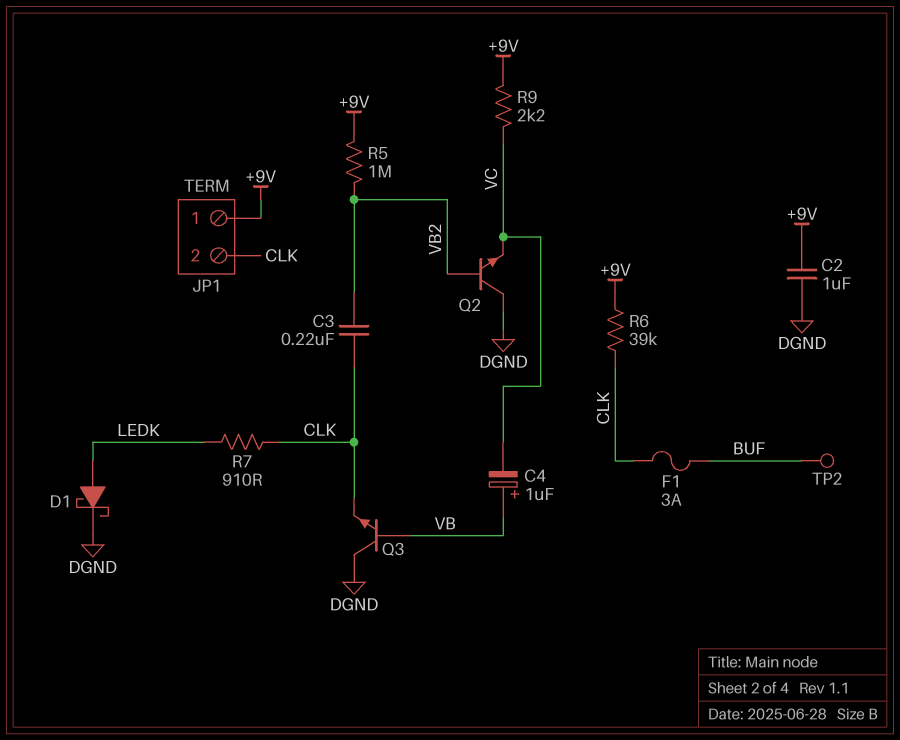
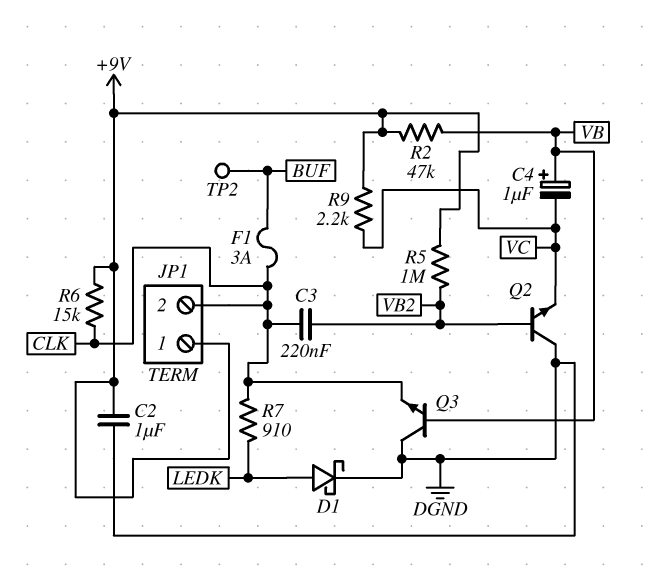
R2: none -> 47k (+9V, VB)
R6: 39k (+9V, CLK) -> 15k (+9V, CLK)

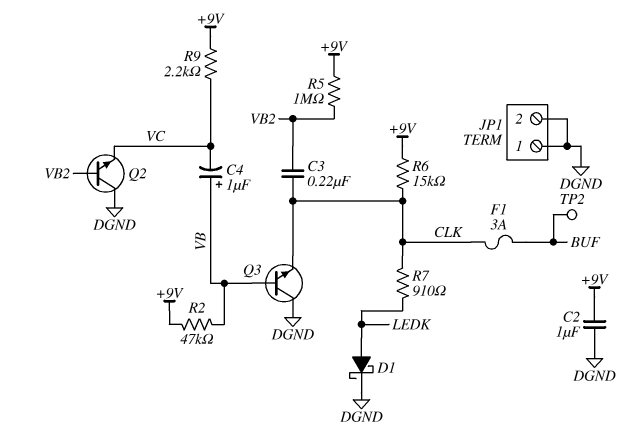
JP1 pin 1: +9V -> DGND
JP1 pin 2: CLK -> DGND

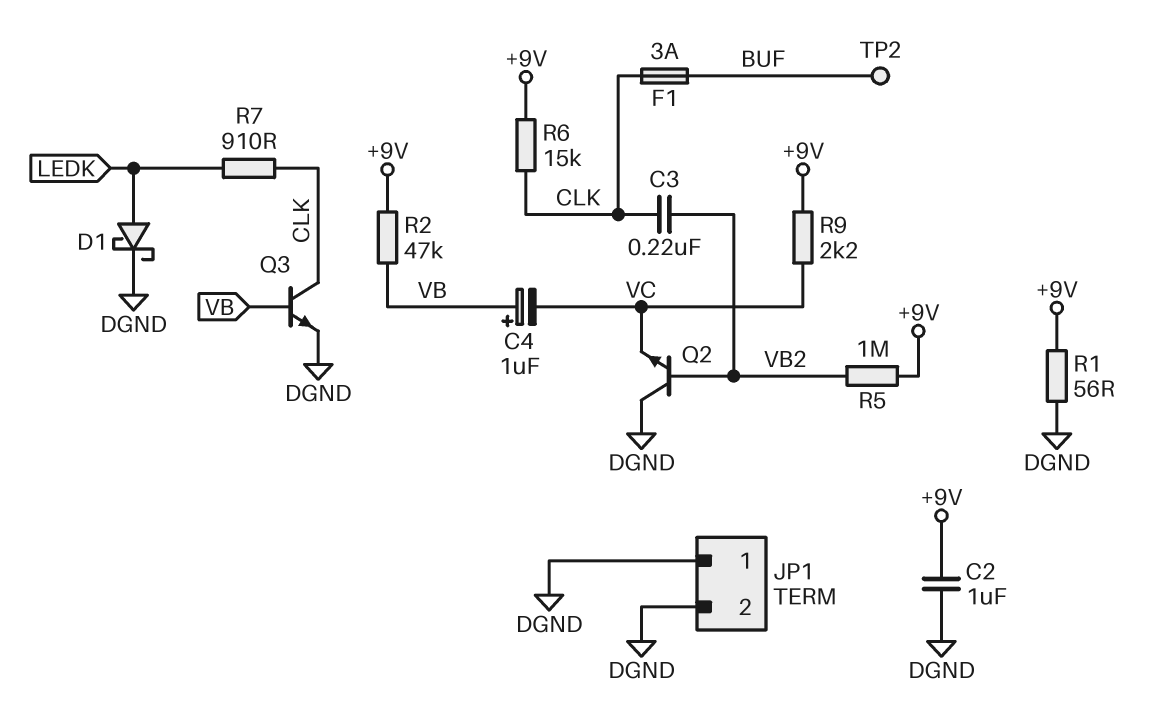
Q3: NPN (B VB, C DGND, E CLK) -> NPN (B VB, C CLK, E DGND)
R1: none -> 56 (+9V, DGND)

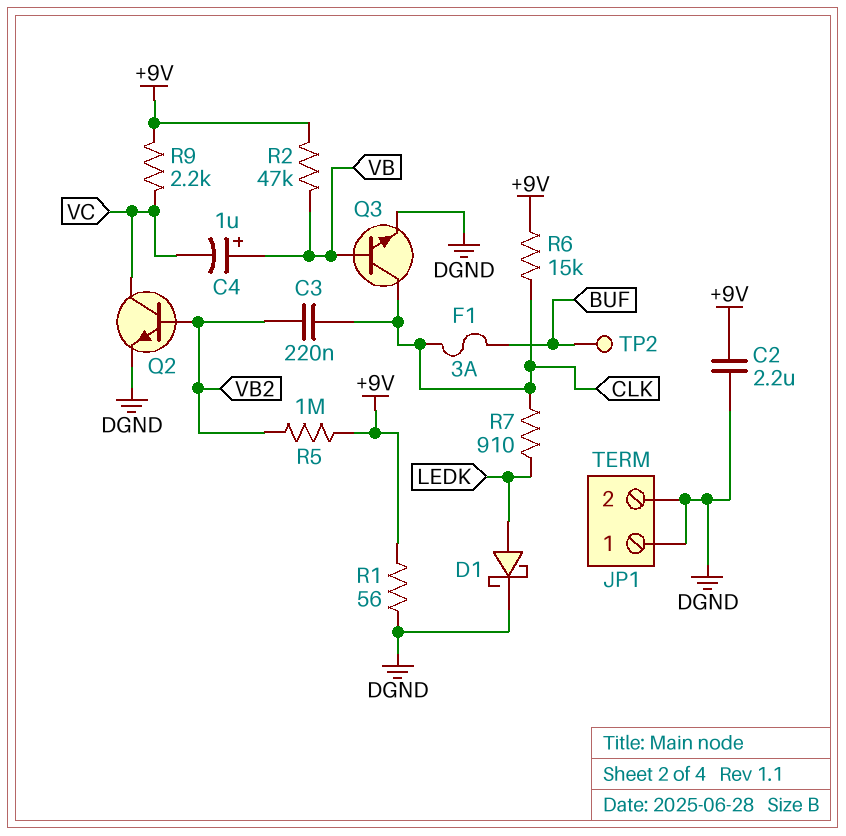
C2: 1uF (+9V, DGND) -> 2.2uF (+9V, DGND)
Q2: NPN (B VB2, C DGND, E VC) -> NPN (B VB2, C VC, E DGND)

